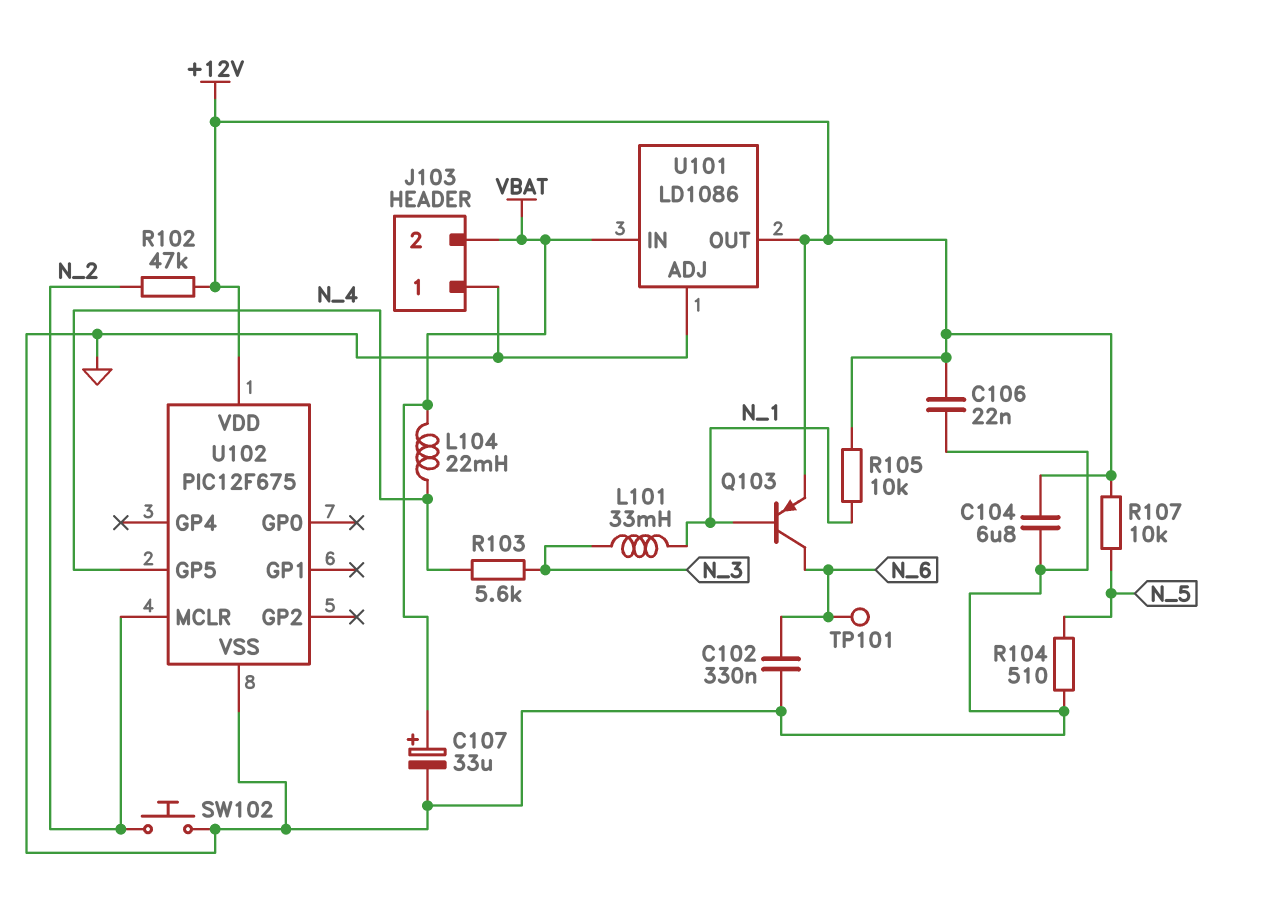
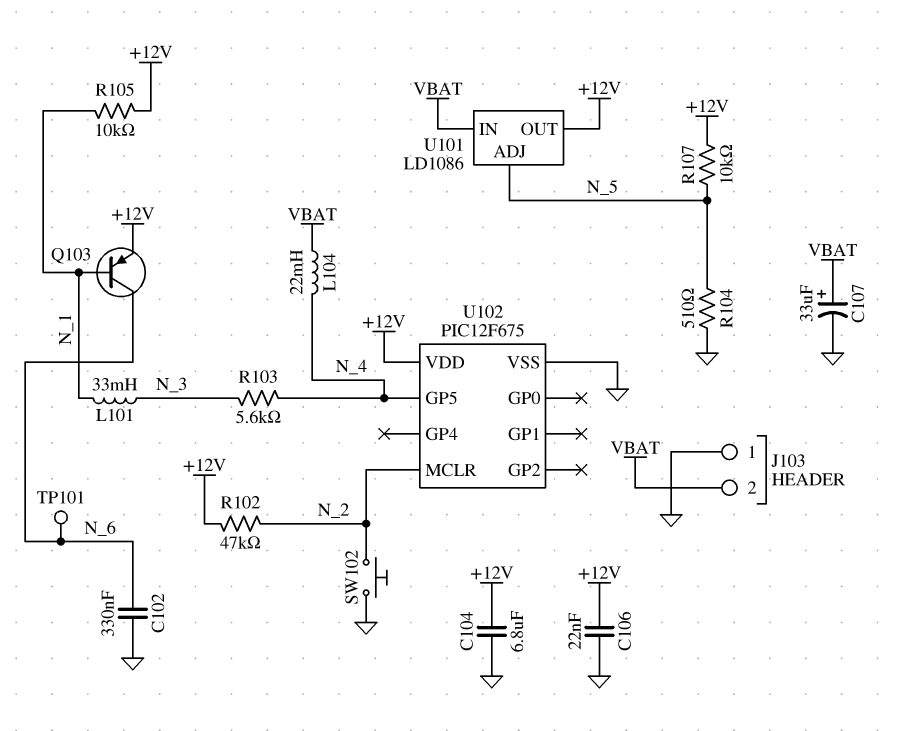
U101 pin ADJ: GND -> N_5

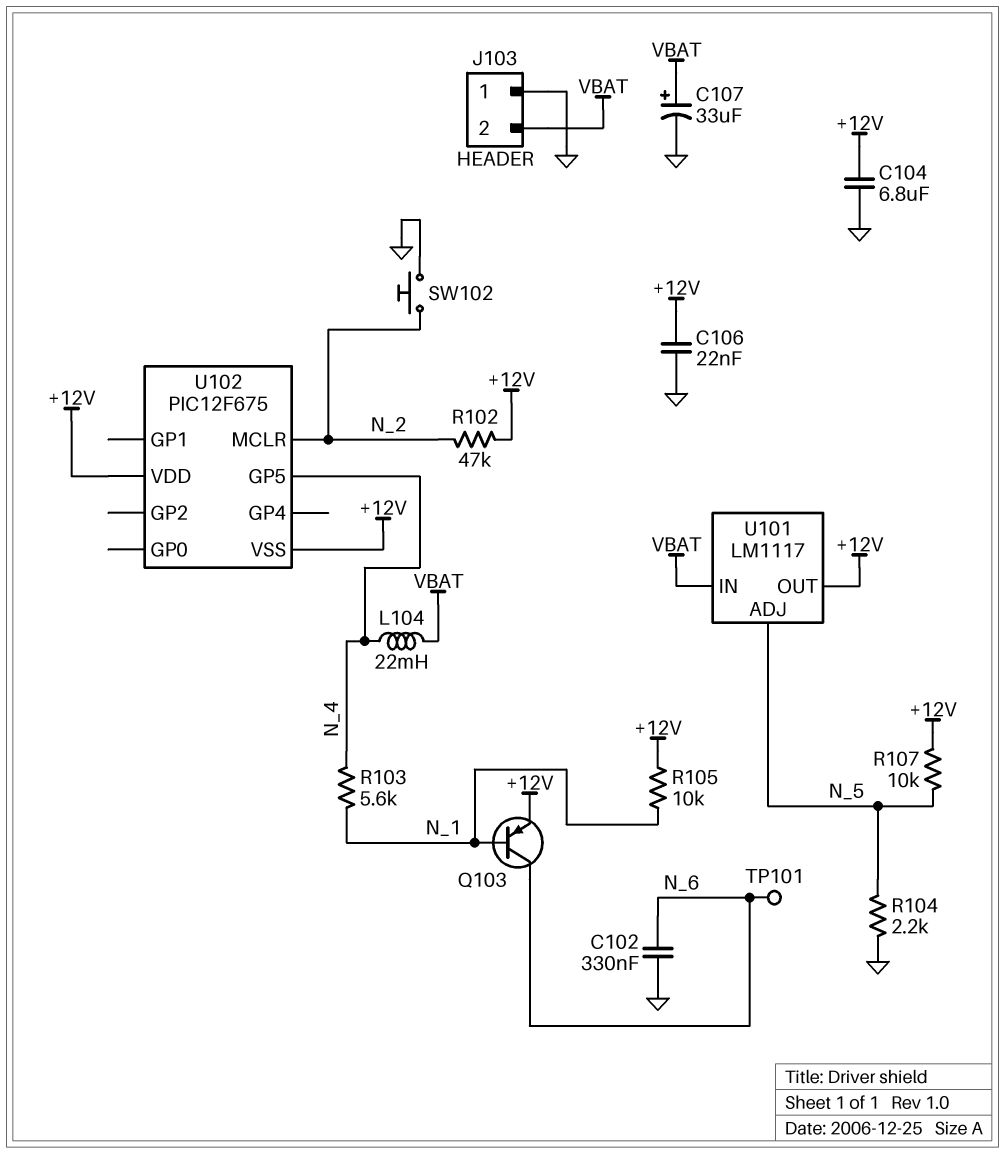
L101: 33mH (N_1, N_3) -> none
R103: 5.6k (N_3, N_4) -> 5.6k (N_1, N_4)
R104: 510 (GND, N_5) -> 2.2k (GND, N_5)
U101: LD1086 -> LM1117
U102 pin VSS: GND -> +12V

